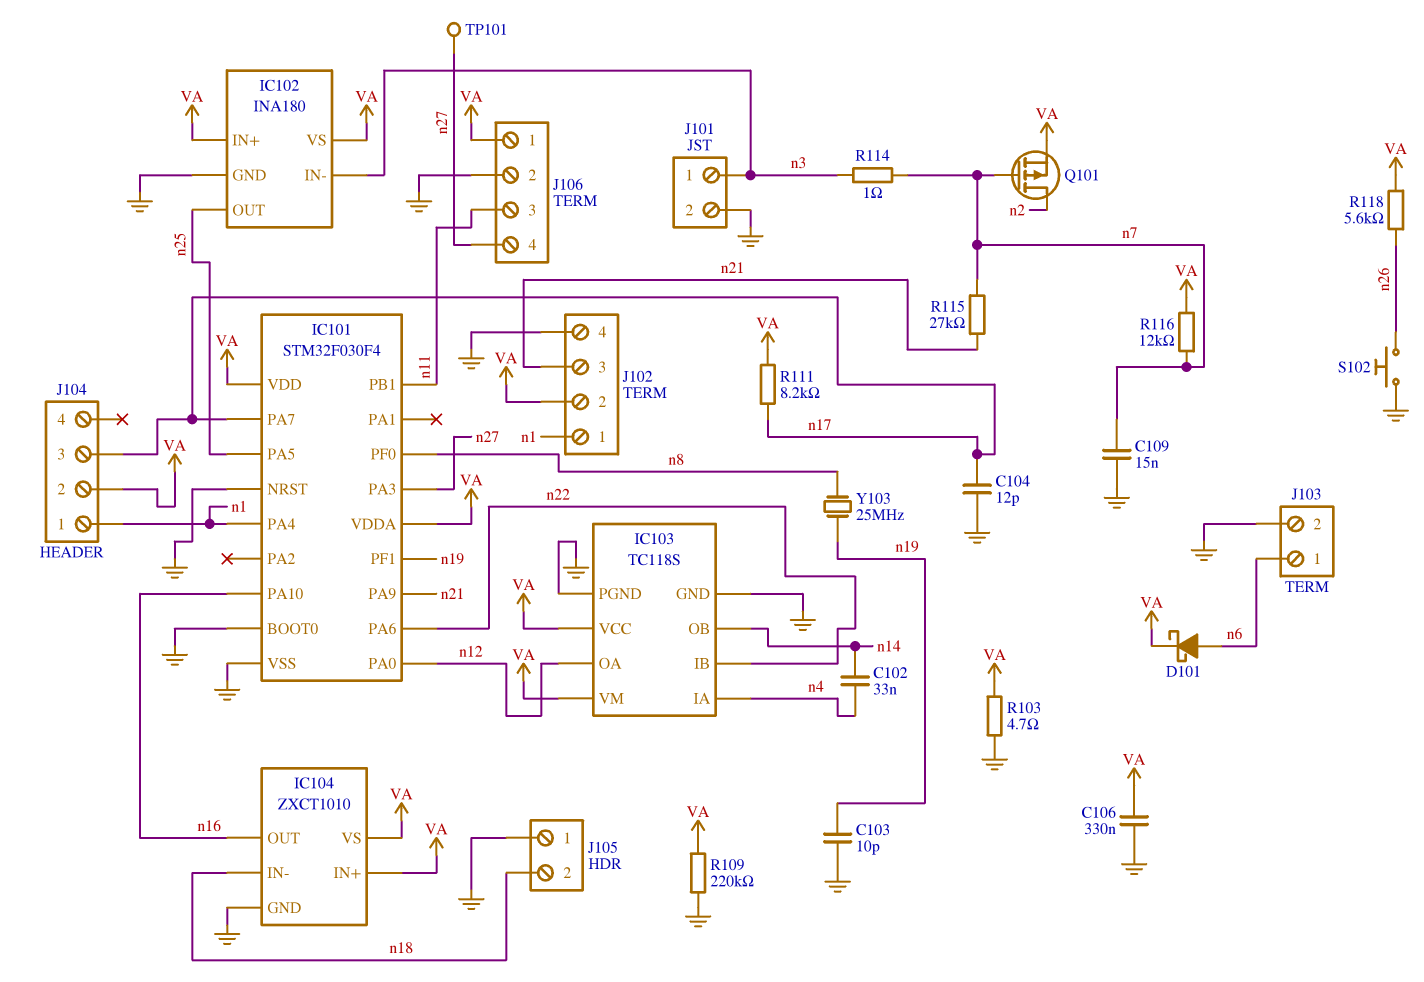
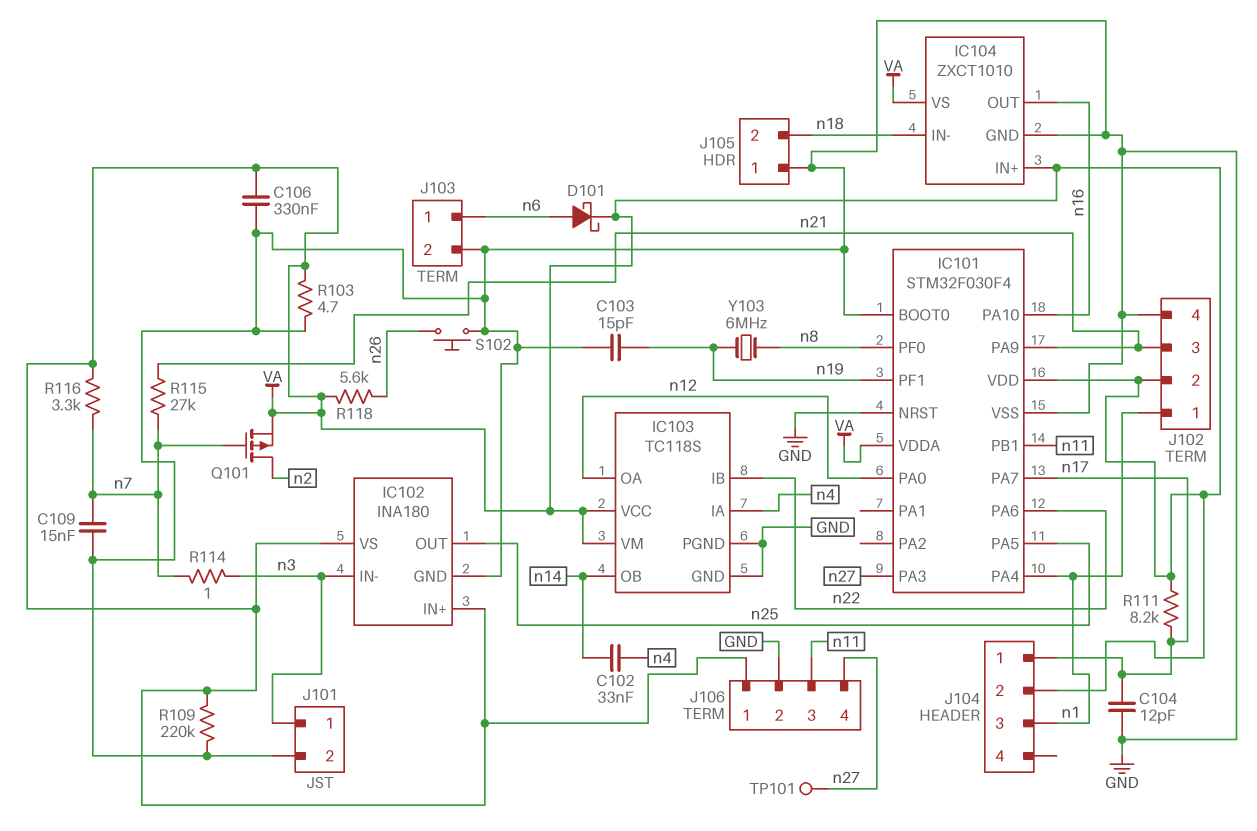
C103: 10pF (GND, n19) -> 15pF (GND, n19)
J104 pin 1: n1 -> n17
J104 pin 3: n17 -> n1
R116: 12k (VA, n7) -> 3.3k (VA, n7)
Y103: 25MHz (n8, n19) -> 6MHz (n8, n19)

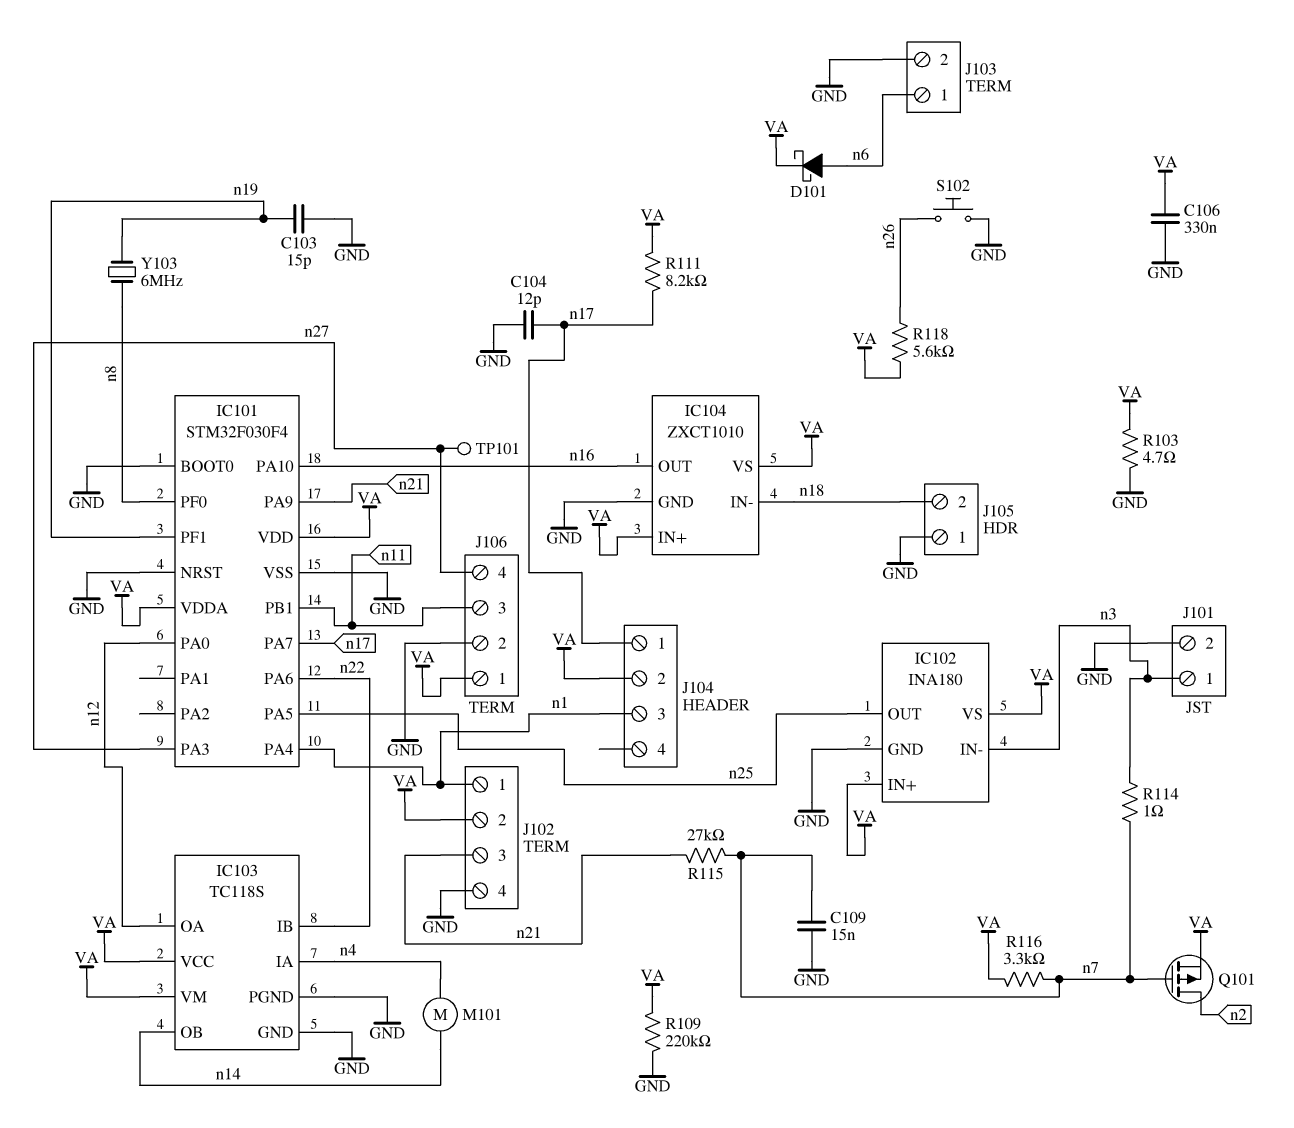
C102: 33nF (n4, n14) -> none
M101: none -> motor (n4, n14)

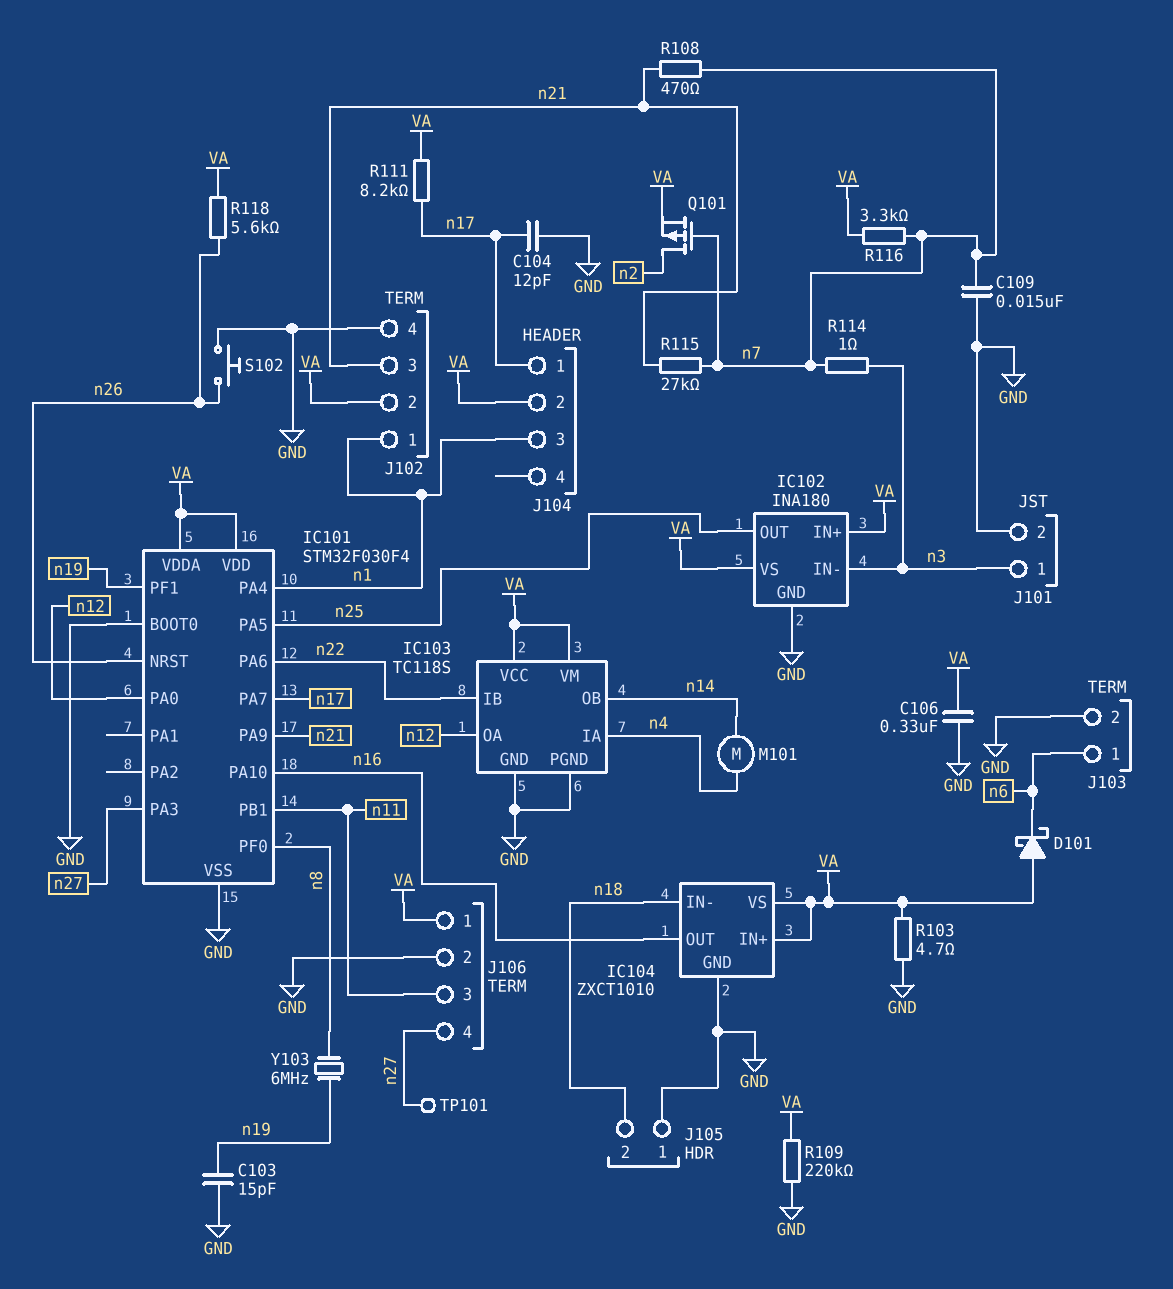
D101: schottky (A n6, K VA) -> schottky (A VA, K n6)
IC101 pin NRST: GND -> n26
R108: none -> 470 (n7, n21)

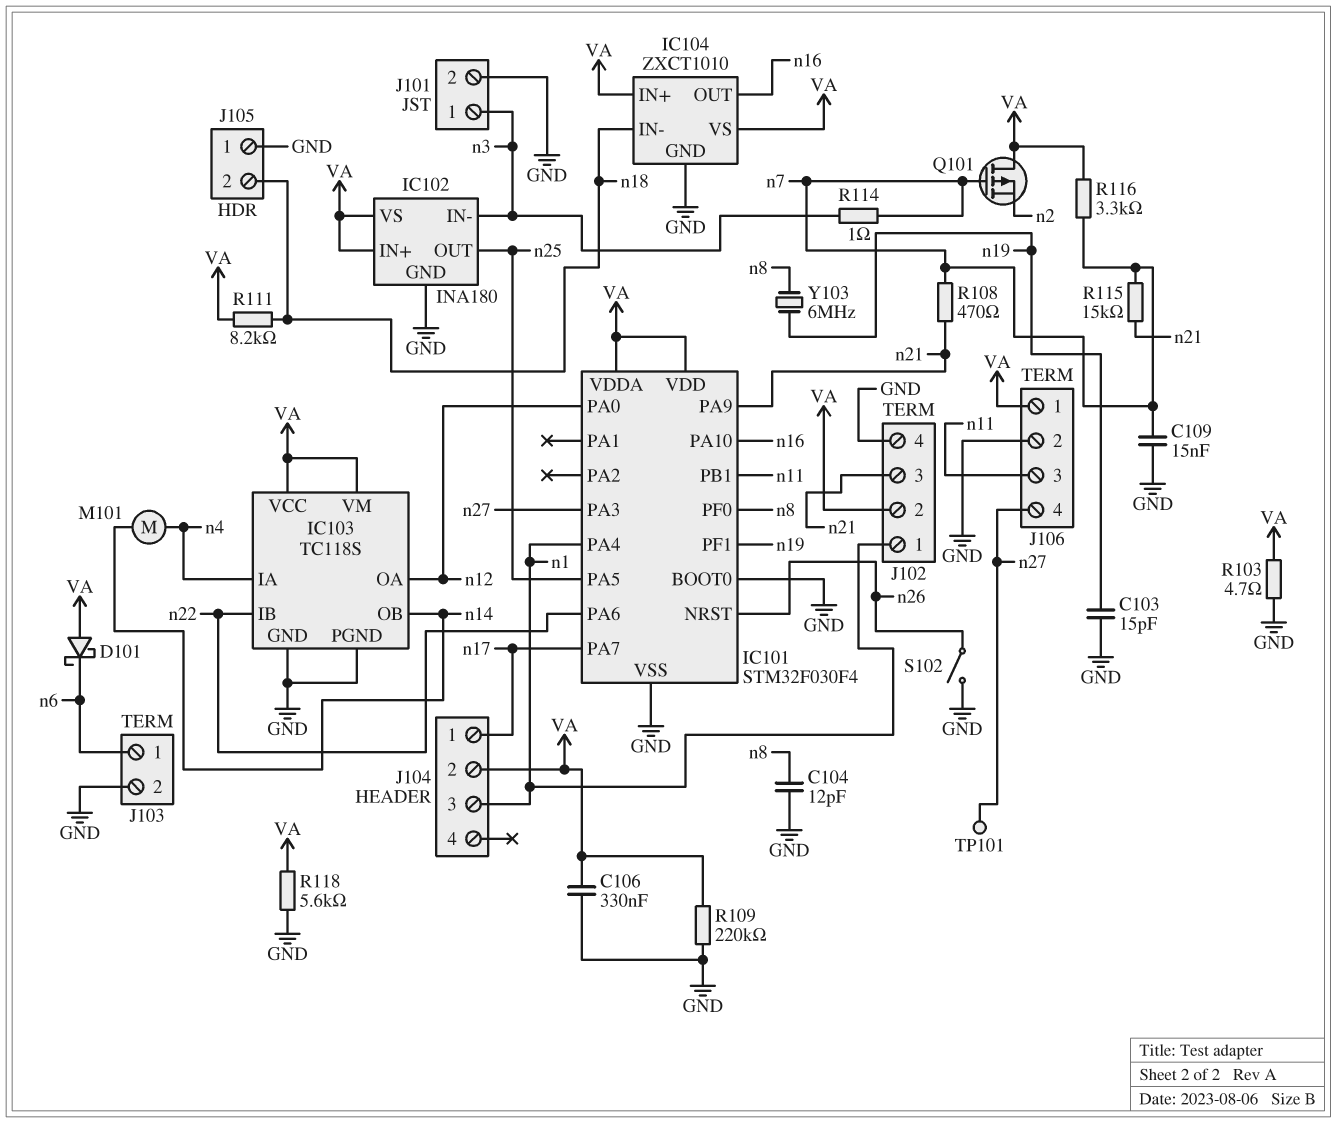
C104: 12pF (GND, n17) -> 12pF (GND, n8)
Q101: PMOS (G n7, D n2, S VA) -> PMOS (G n7, D VA, S n2)
R111: 8.2k (VA, n17) -> 8.2k (VA, n18)
R115: 27k (n7, n21) -> 15k (n7, n21)
R118: 5.6k (VA, n26) -> 5.6k (GND, VA)
S102: button (GND, n26) -> switch (GND, n26)

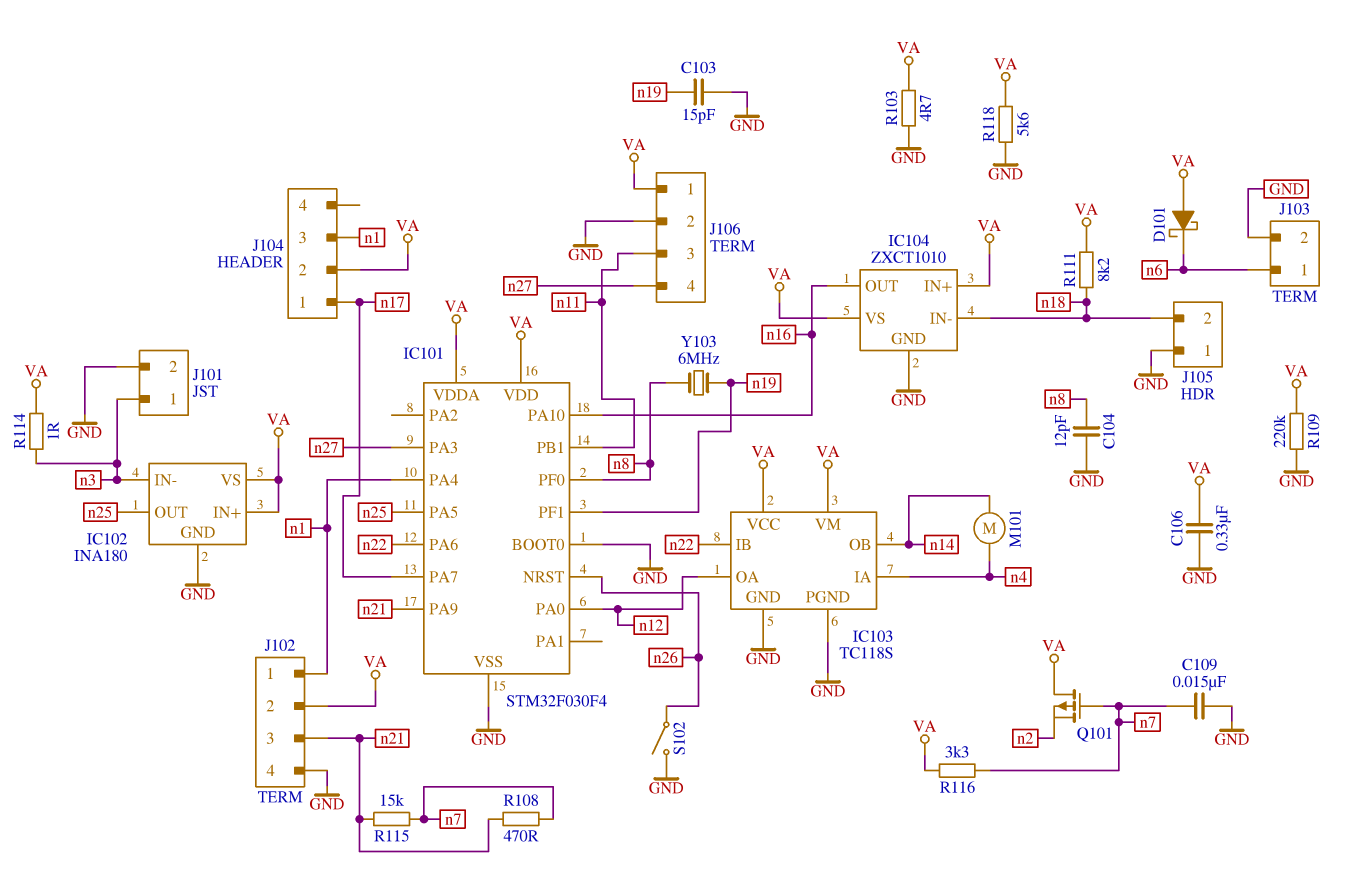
R114: 1 (n3, n7) -> 1 (VA, n3)
TP101: test point (n27) -> none

